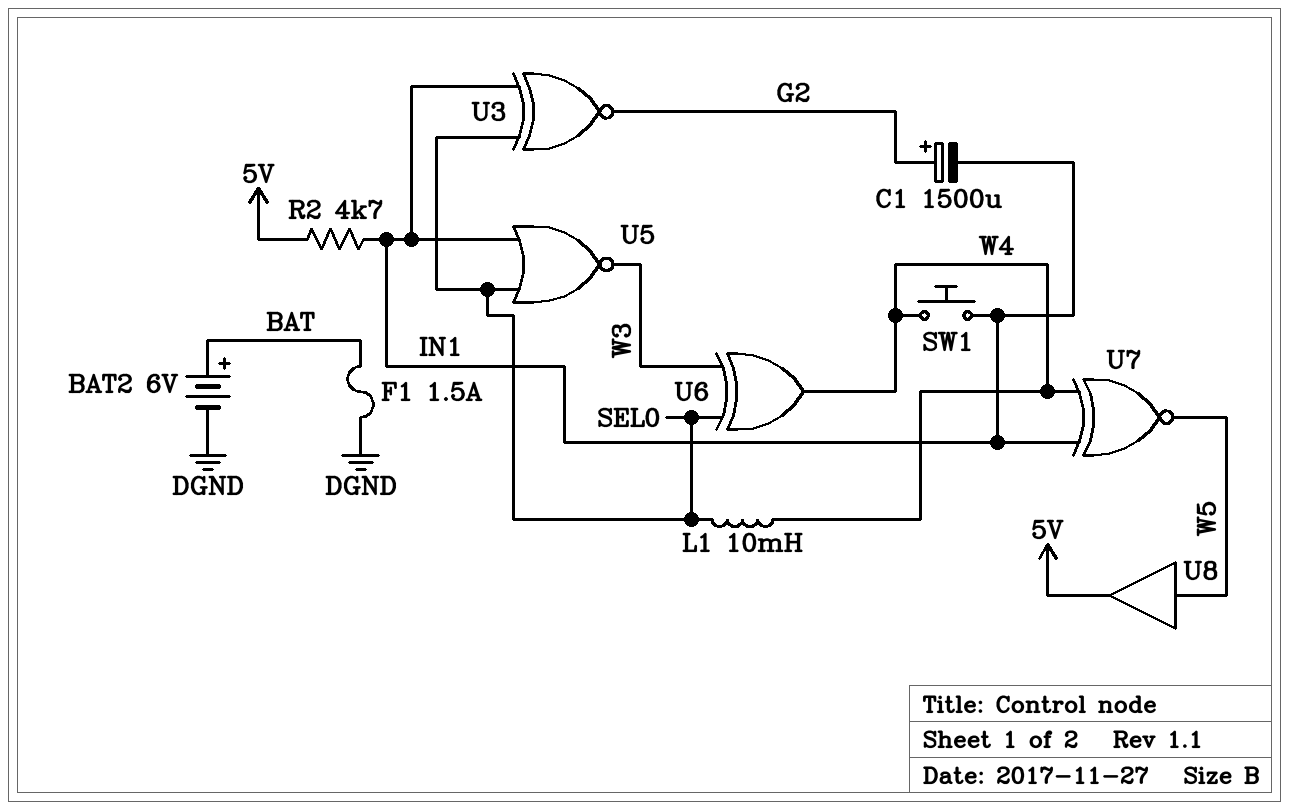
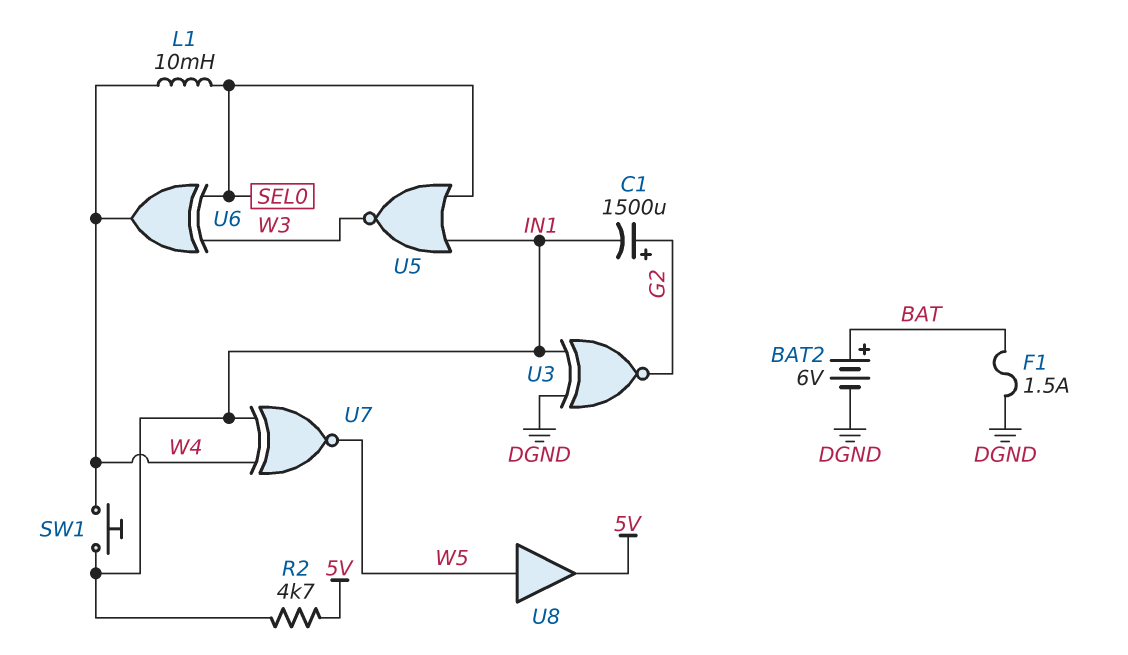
U3: XNOR (in IN1, in SEL0, out G2) -> XNOR (in DGND, in IN1, out G2)

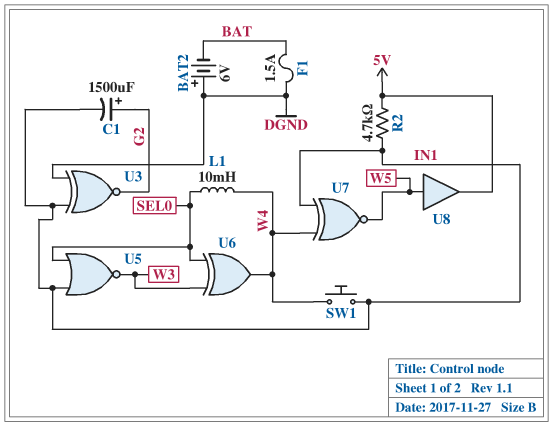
BAT2: 6V (plus BAT, minus DGND) -> 6V (plus DGND, minus BAT)

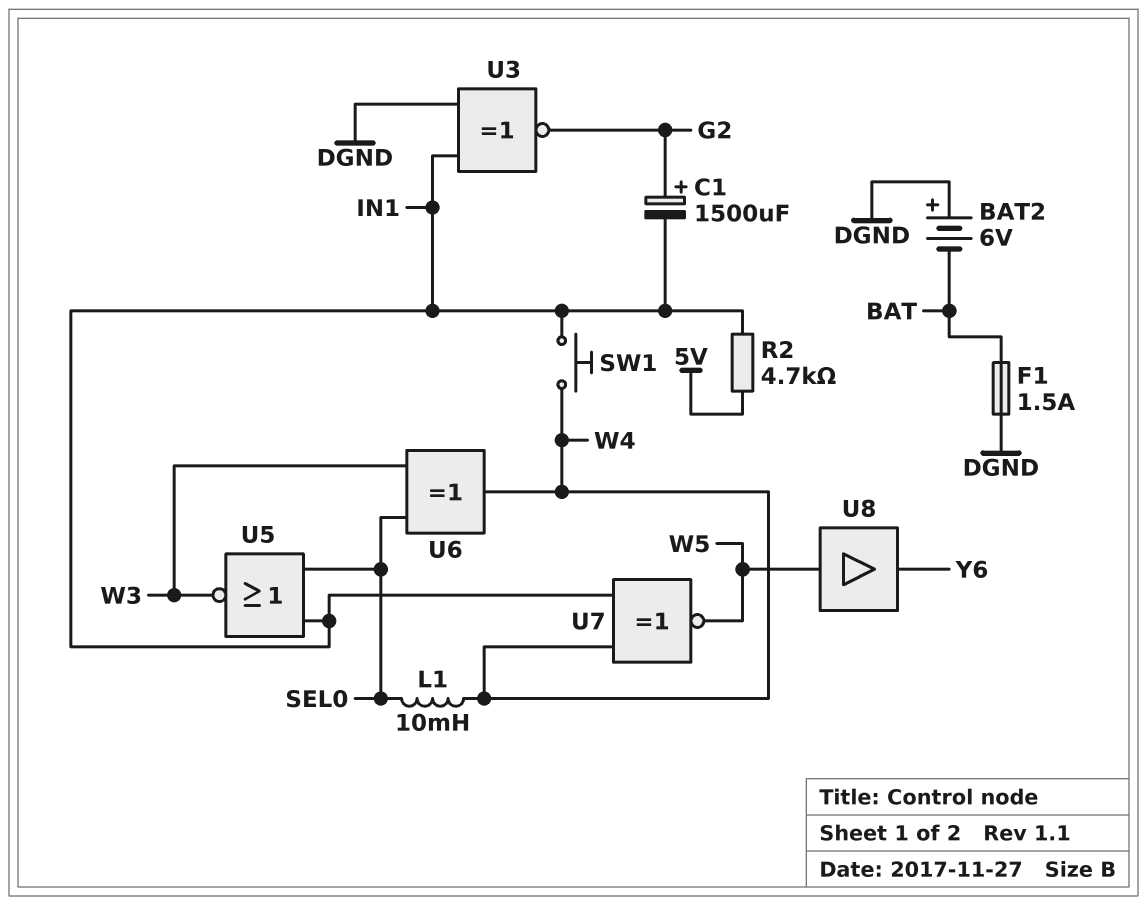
U8: buffer (in W5, out 5V) -> buffer (in W5, out Y6)

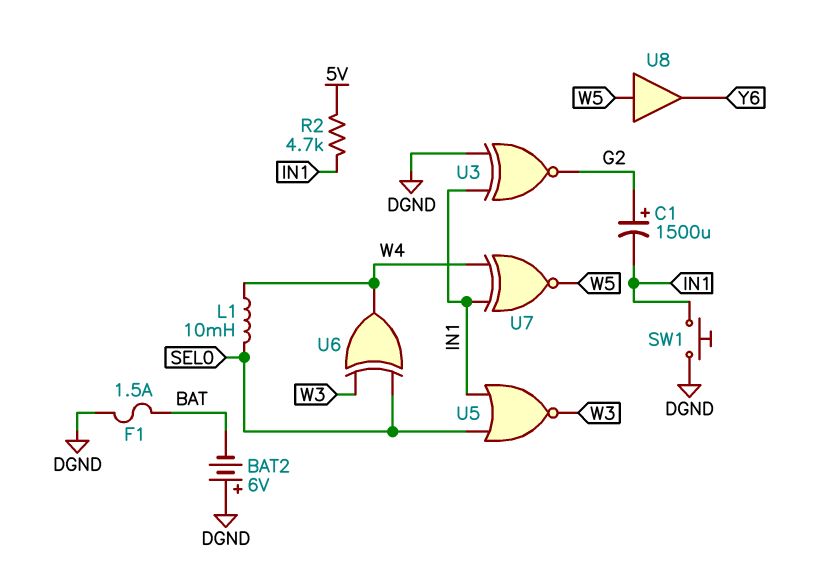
SW1: button (IN1, W4) -> button (DGND, IN1)

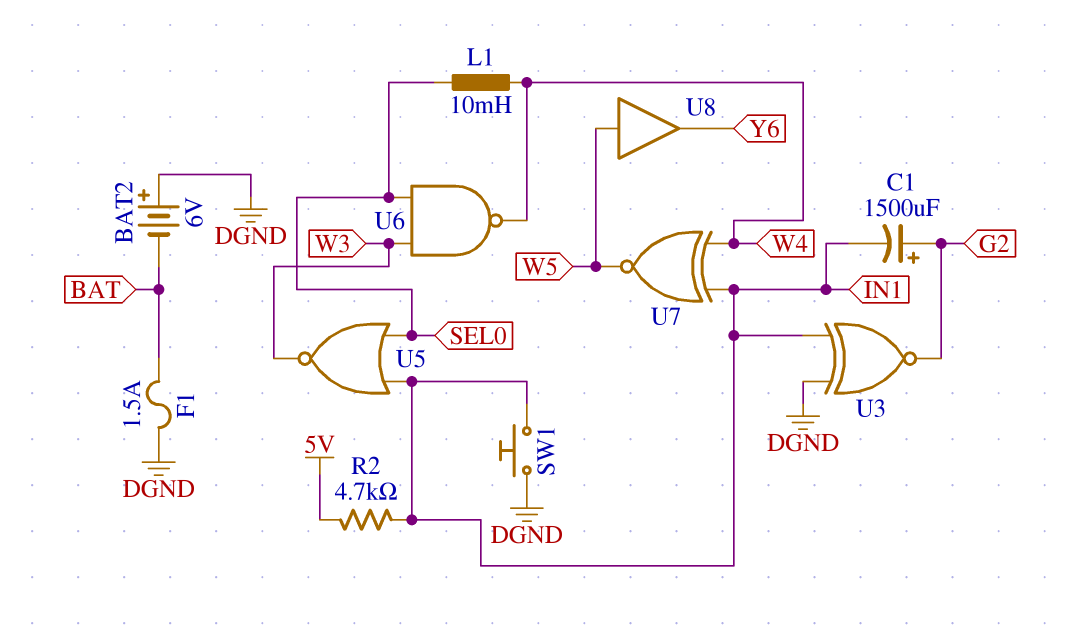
U6: XOR (in SEL0, in W3, out W4) -> NAND (in SEL0, in W3, out W4)

